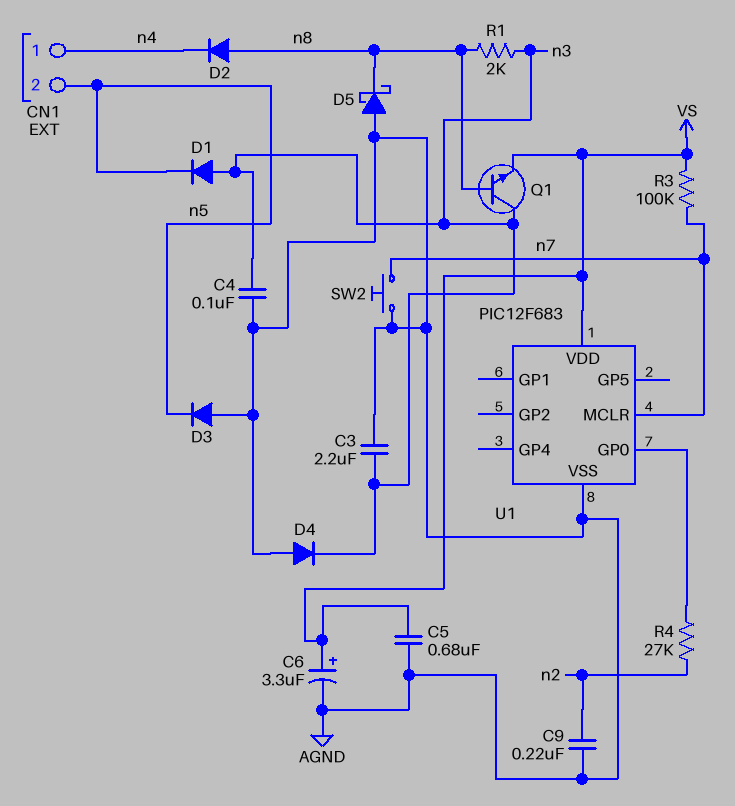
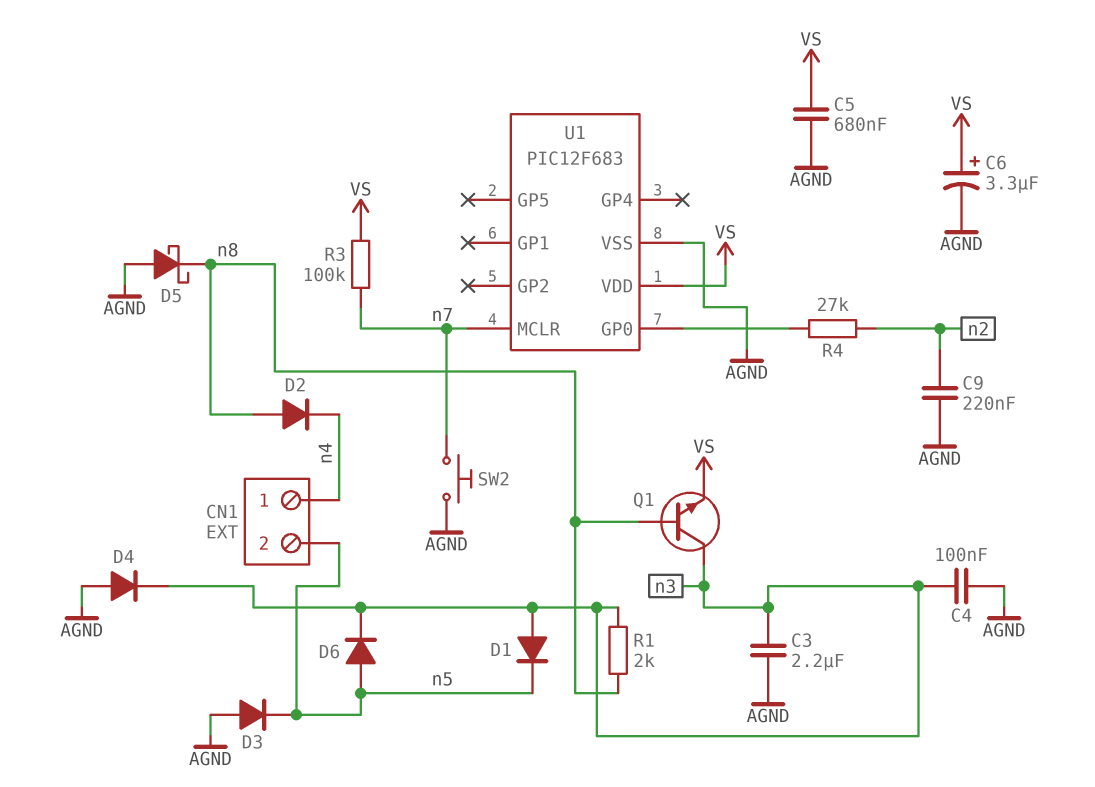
D6: none -> diode (A n5, K n3)

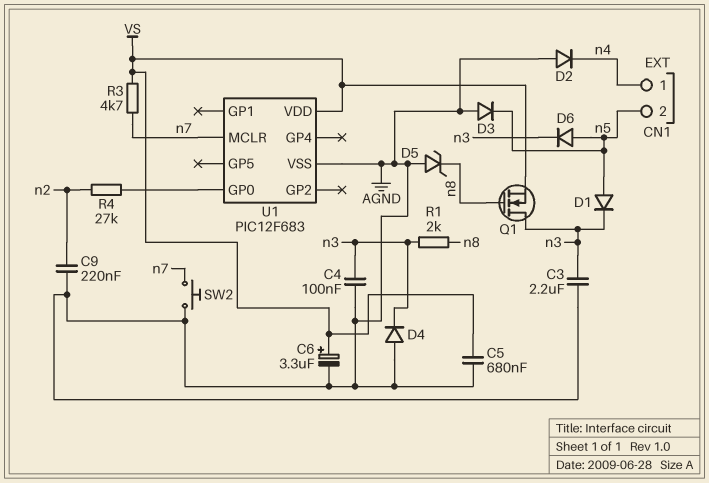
D1: diode (A n3, K n5) -> diode (A n5, K n3)
D2: diode (A n8, K n4) -> diode (A AGND, K n4)
D5: schottky (A AGND, K n8) -> zener (A AGND, K n8)
Q1: NPN (B n8, C n3, E VS) -> NMOS (G n8, D n3, S VS)
R3: 100k (VS, n7) -> 4.7k (VS, n7)

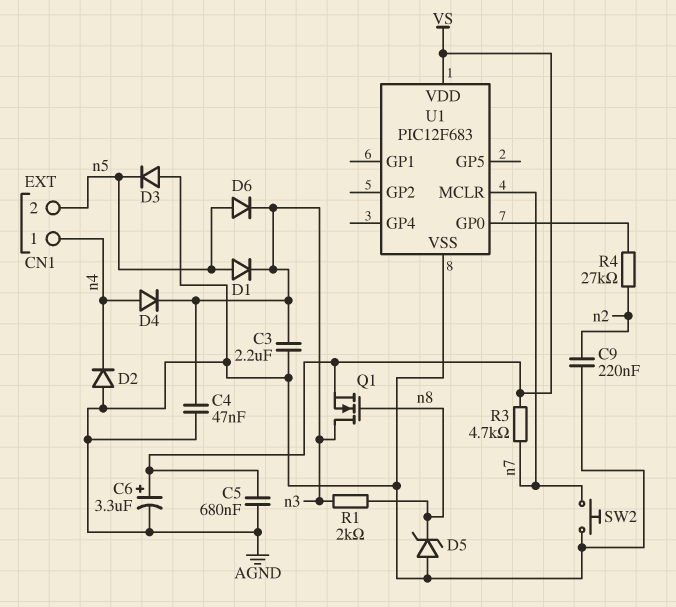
C4: 100nF (AGND, n3) -> 47nF (AGND, n3)
D4: diode (A AGND, K n3) -> diode (A n4, K n3)

